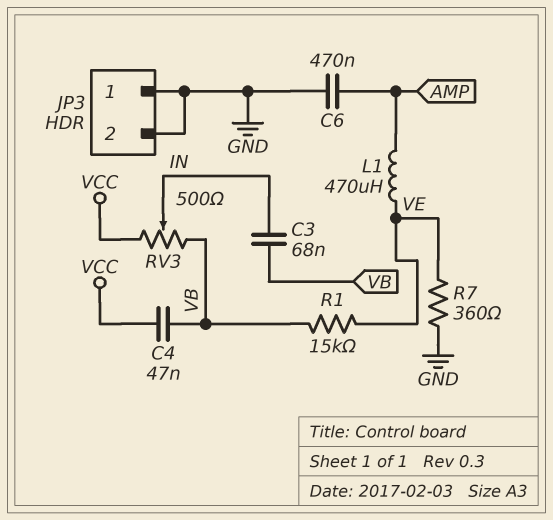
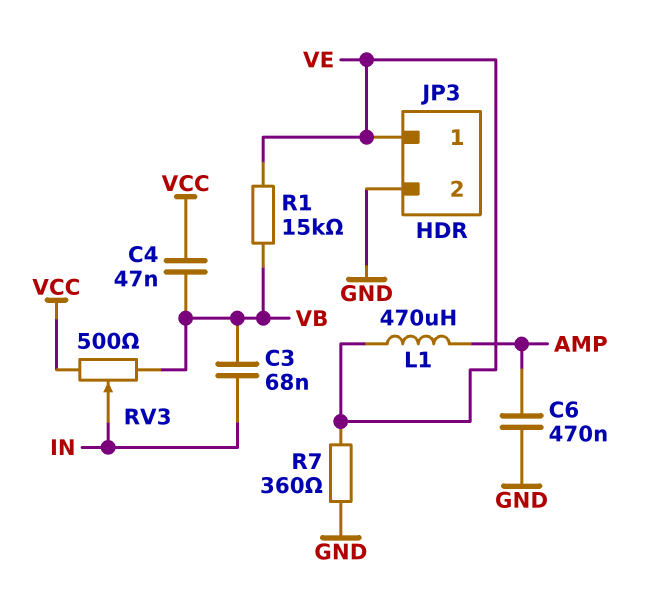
JP3 pin 1: GND -> VE

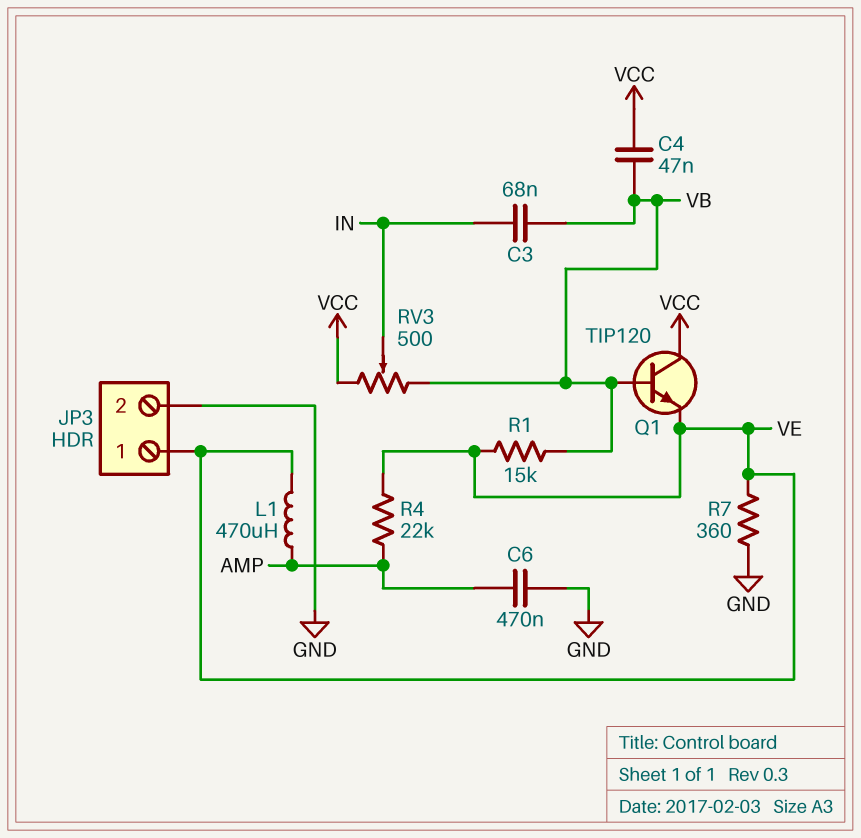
Q1: none -> NPN TIP120 (B VB, C VCC, E VE)
R4: none -> 22k (AMP, VE)

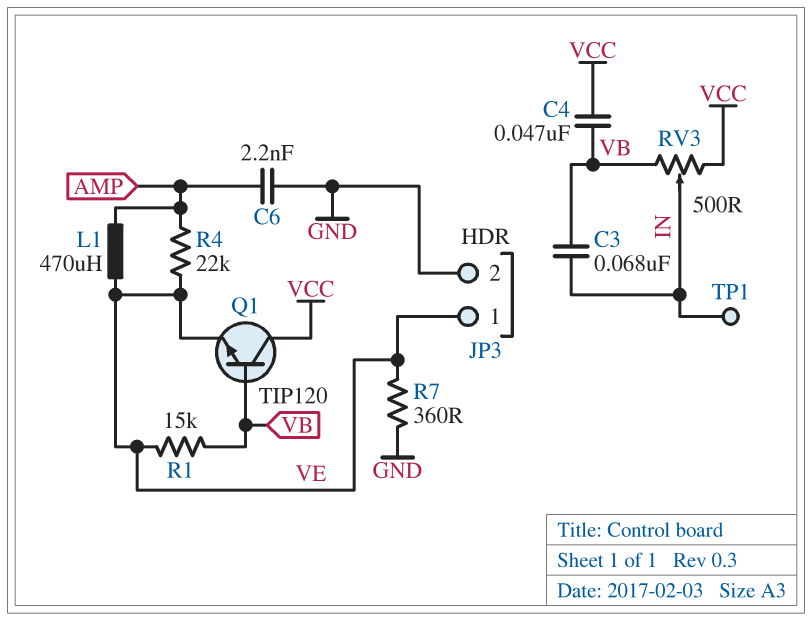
C6: 470nF (AMP, GND) -> 2.2nF (AMP, GND)
TP1: none -> test point (IN)

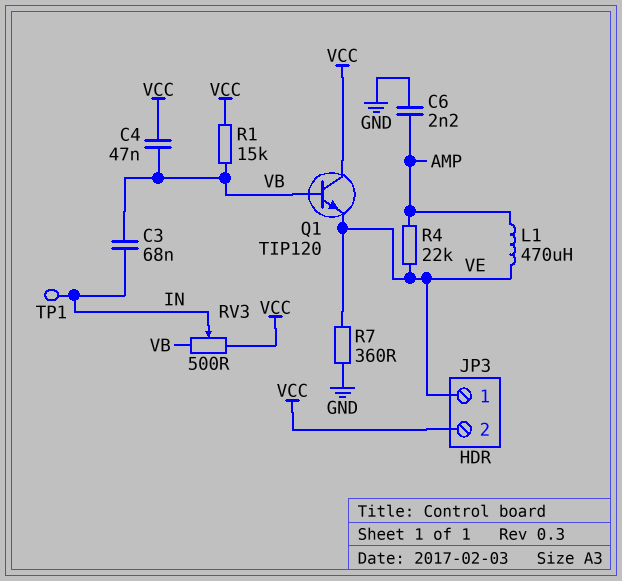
JP3 pin 2: GND -> VCC
R1: 15k (VB, VE) -> 15k (VB, VCC)

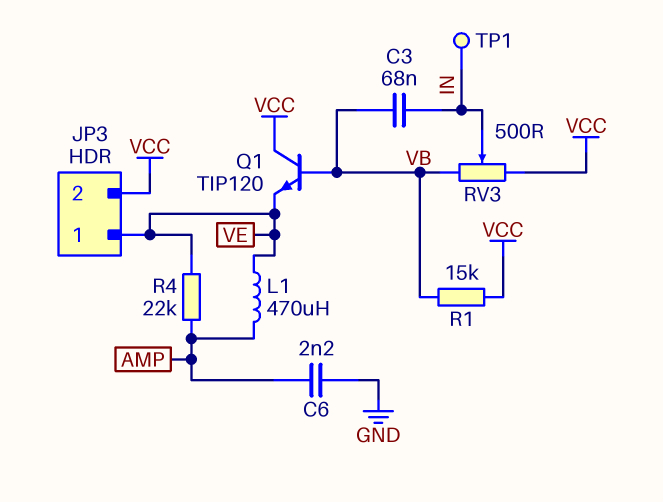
C4: 47nF (VB, VCC) -> none
R7: 360 (GND, VE) -> none

